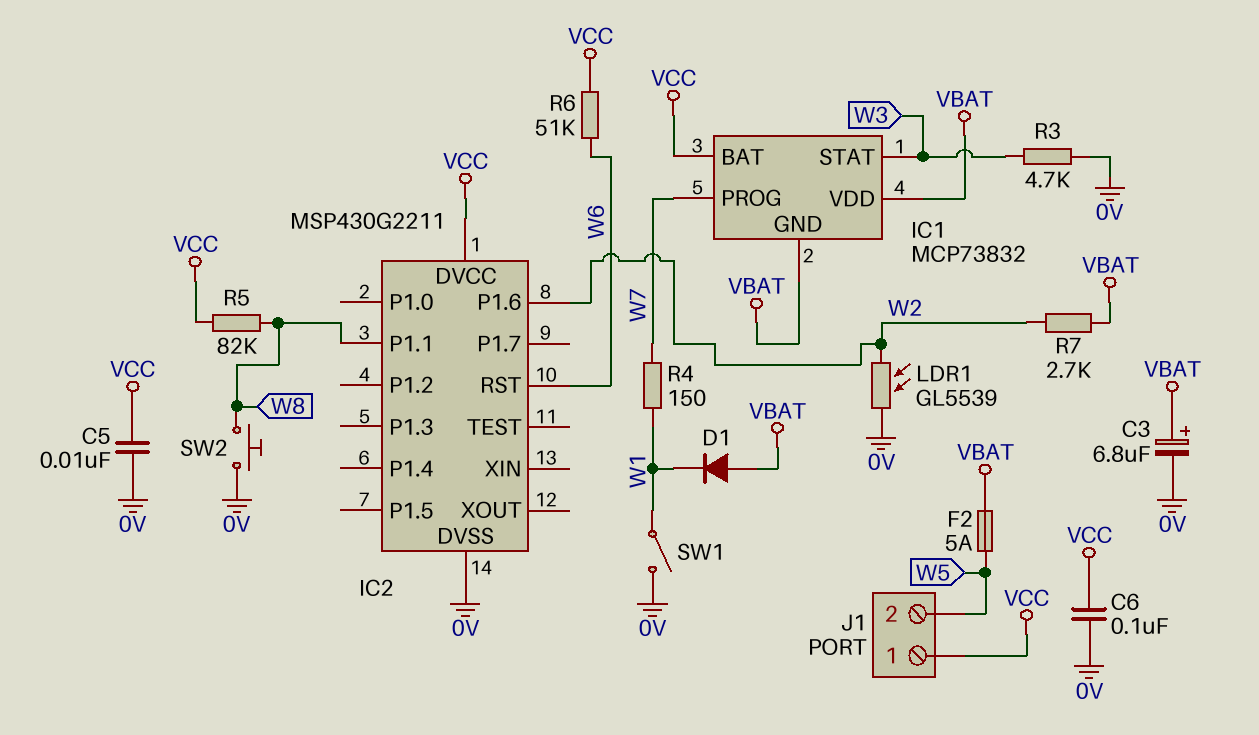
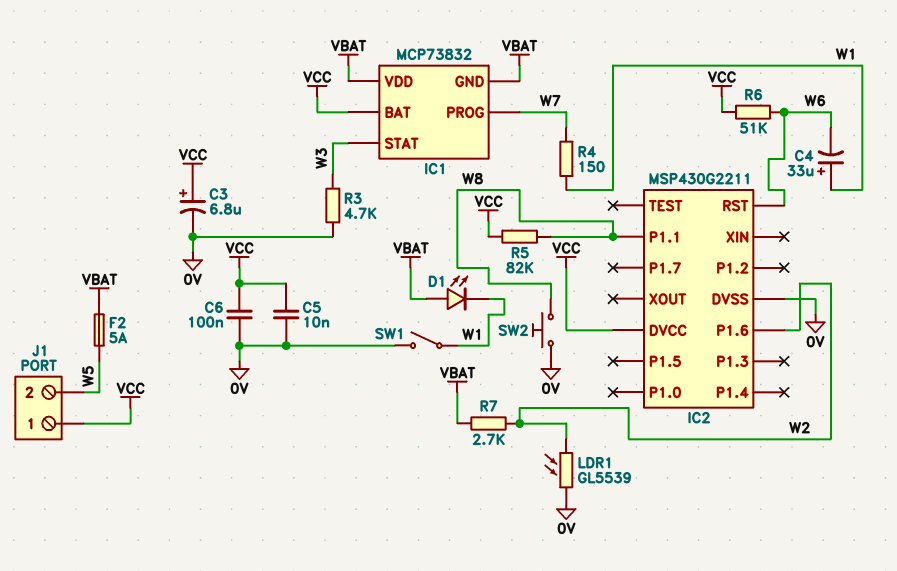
C3: 6.8uF (plus VBAT, minus 0V) -> 6.8uF (plus VCC, minus 0V)
C4: none -> 33uF (plus W1, minus W6)
D1: diode (A VBAT, K W1) -> LED (A VBAT, K W1)

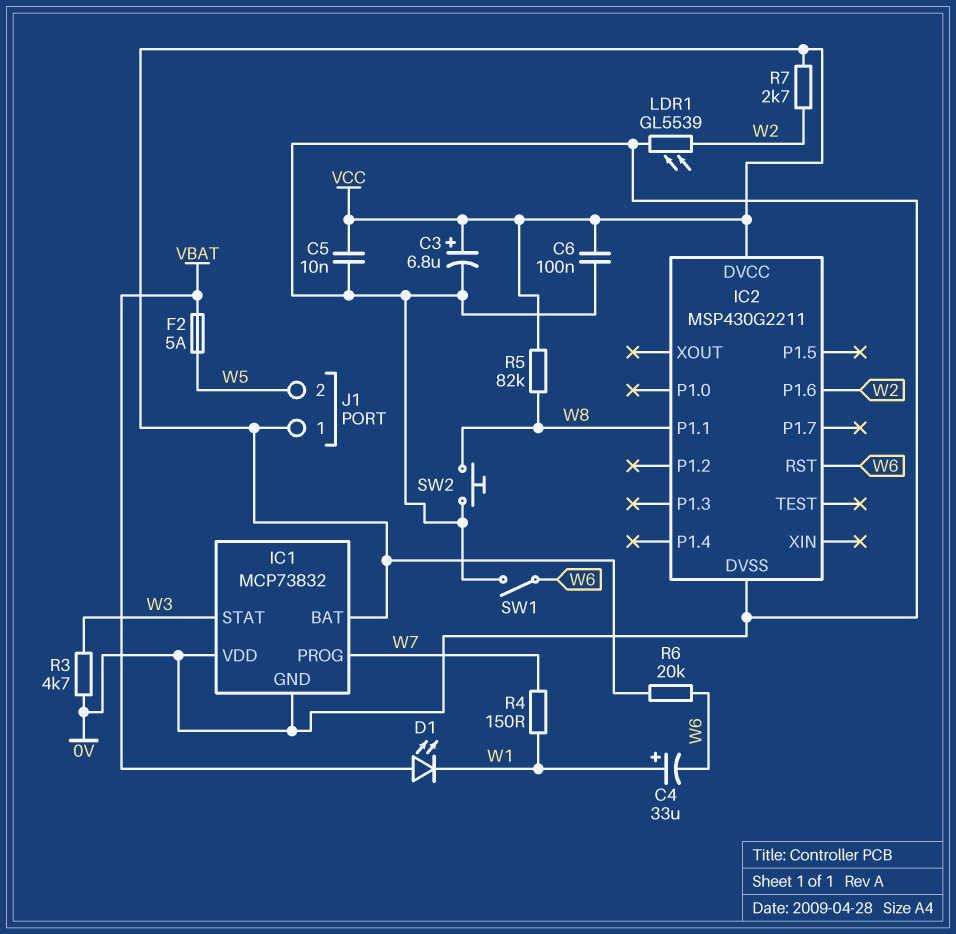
IC1 pin GND: VBAT -> 0V
IC1 pin VDD: VBAT -> 0V
R6: 51k (VCC, W6) -> 20k (VCC, W6)
R7: 2.7k (VBAT, W2) -> 2.7k (VCC, W2)
SW1: switch (0V, W1) -> switch (0V, W6)

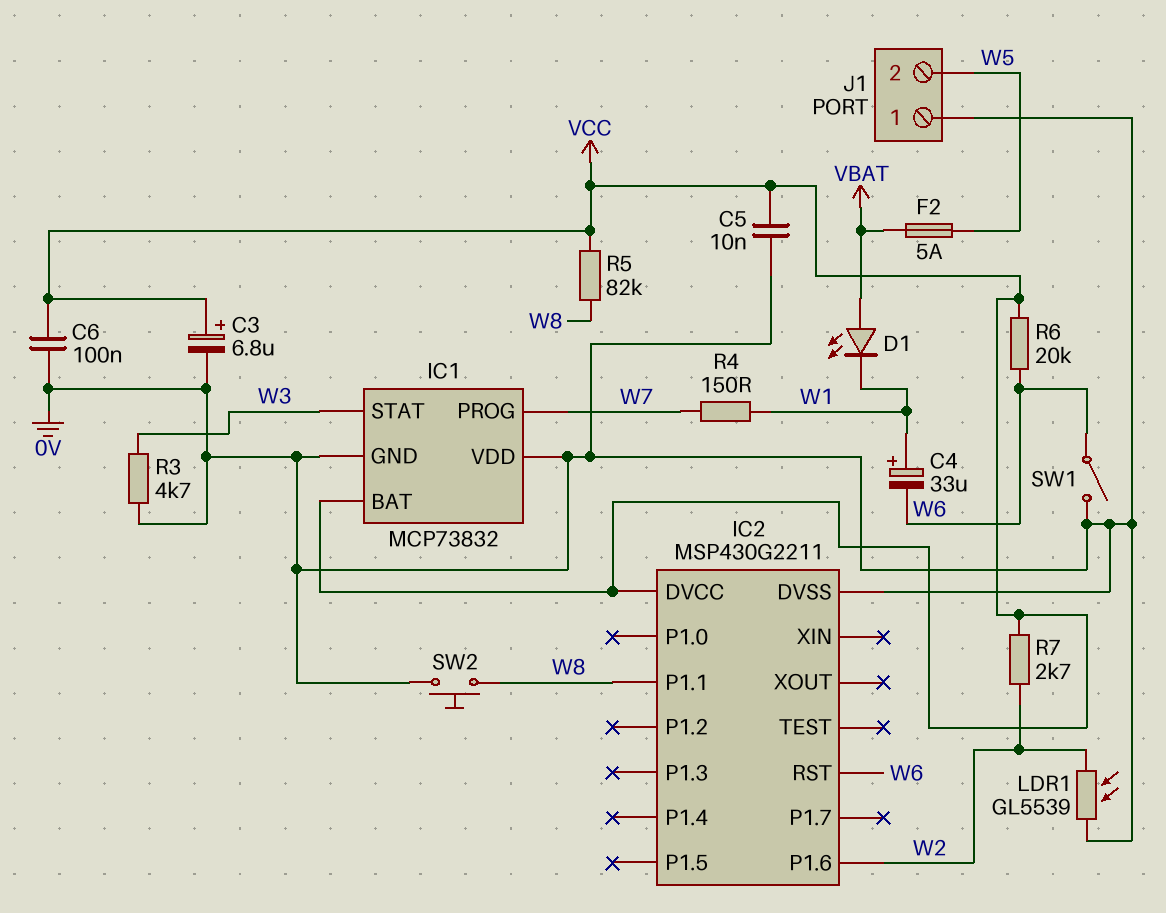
J1 pin 1: VCC -> 0V

